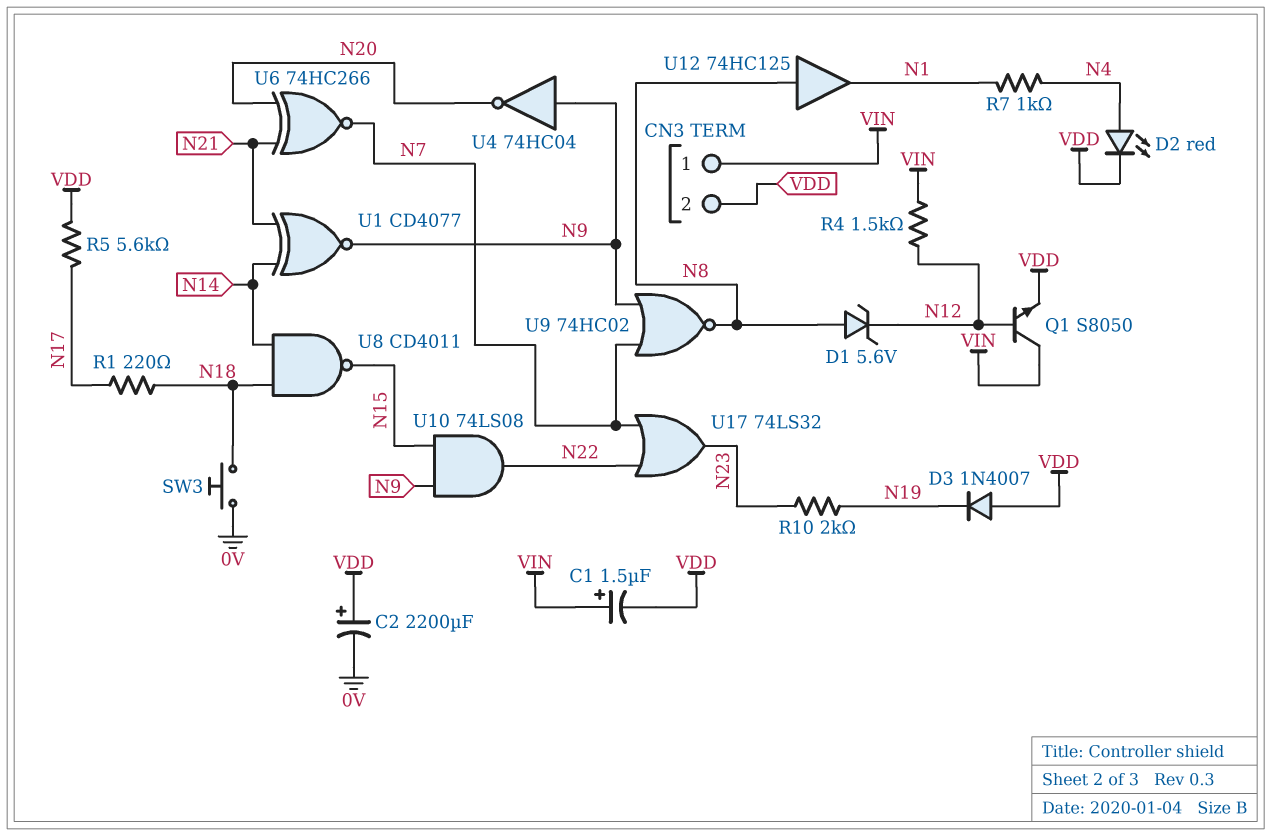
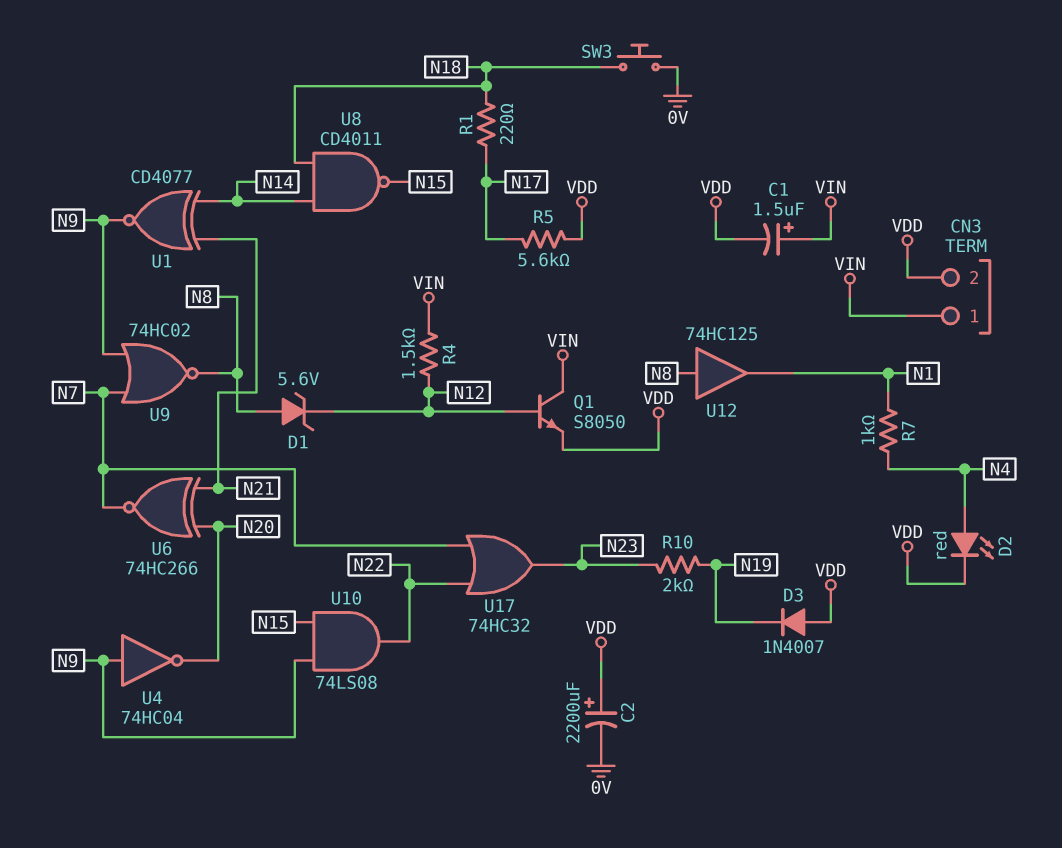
U17: OR 74LS32 (in N7, in N22, out N23) -> OR 74HC32 (in N7, in N22, out N23)

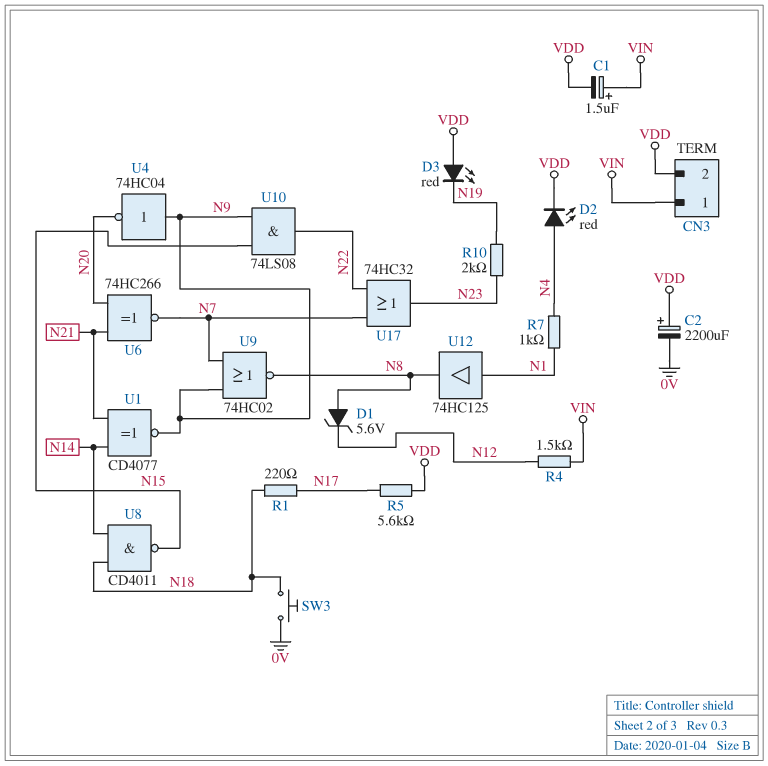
D3: diode 1N4007 (A VDD, K N19) -> LED red (A VDD, K N19)
Q1: NPN S8050 (B N12, C VIN, E VDD) -> none
U12: buffer 74HC125 (in N8, out N1) -> buffer 74HC125 (in N1, out N8)

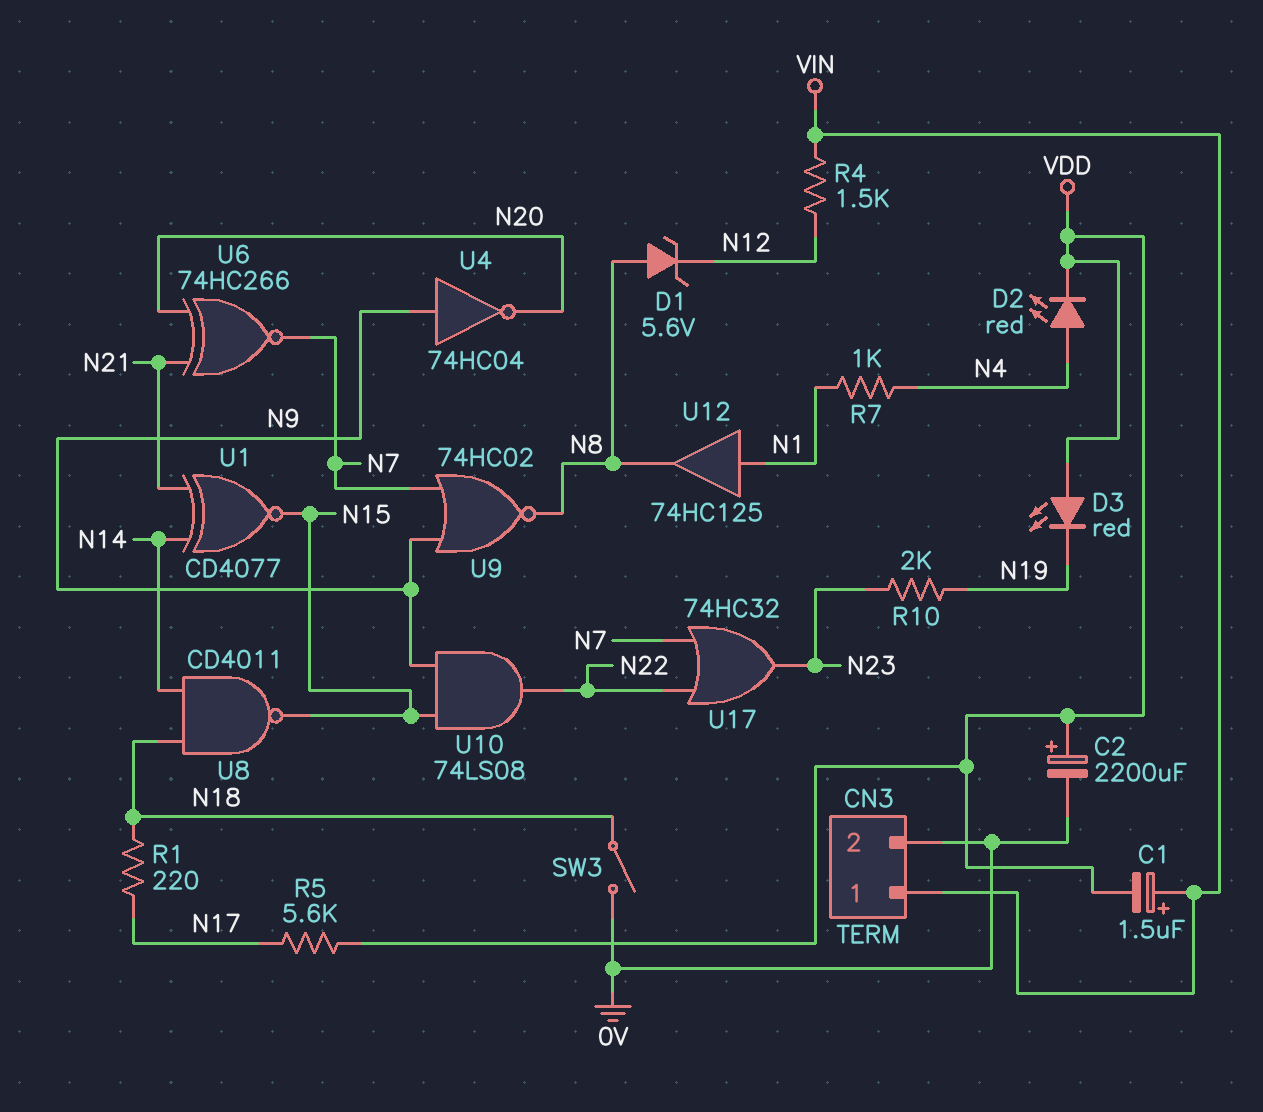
CN3 pin 2: VDD -> 0V
SW3: button (0V, N18) -> switch (0V, N18)
U1: XNOR CD4077 (in N14, in N21, out N9) -> XNOR CD4077 (in N14, in N21, out N15)

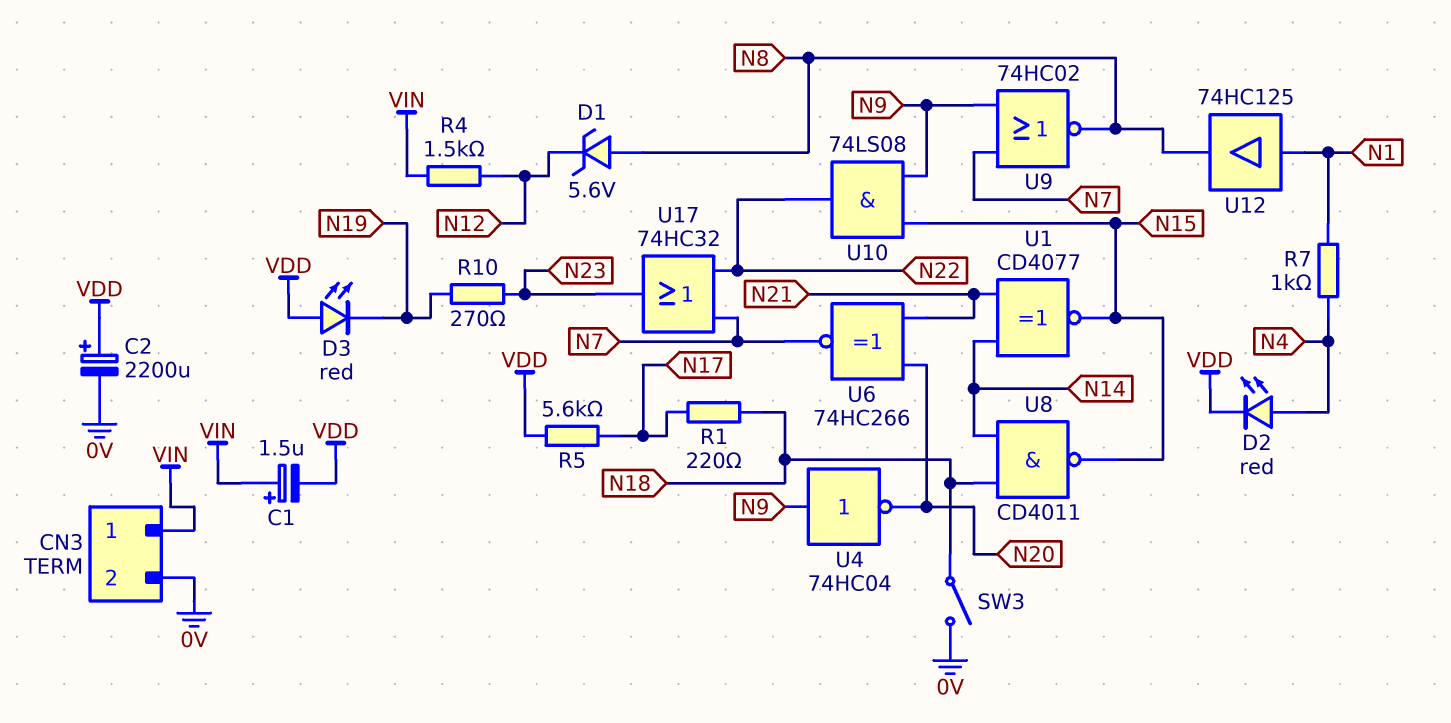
R10: 2k (N19, N23) -> 270 (N19, N23)

